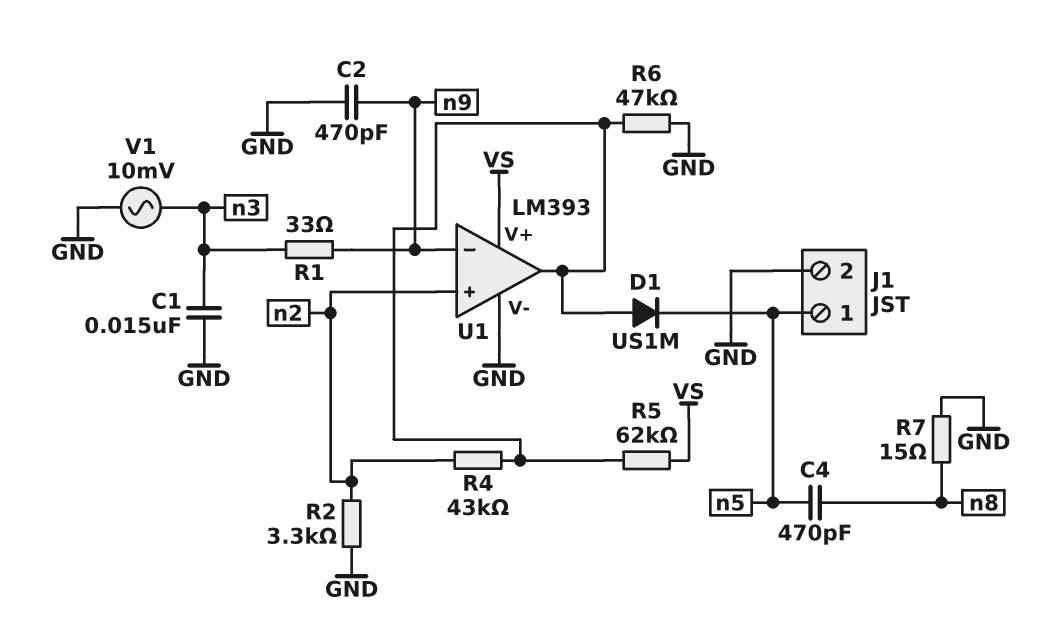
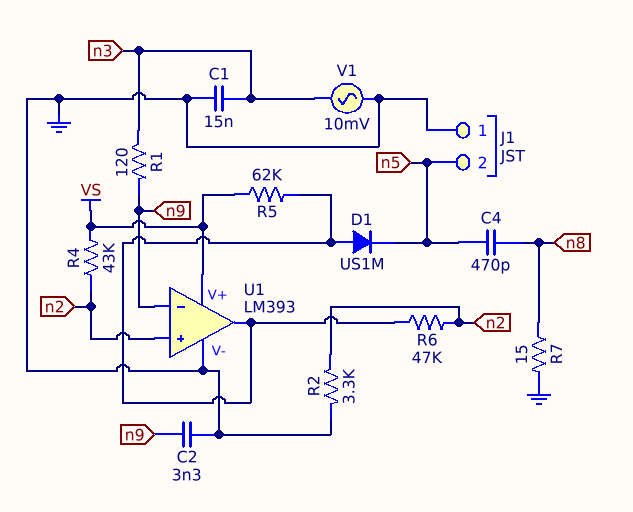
C2: 470pF (GND, n9) -> 3.3nF (GND, n9)
J1 pin 1: n5 -> GND
J1 pin 2: GND -> n5
R1: 33 (n3, n9) -> 120 (n3, n9)
R4: 43k (U1/out, n2) -> 43k (VS, n2)
R6: 47k (GND, U1/out) -> 47k (U1/out, n2)

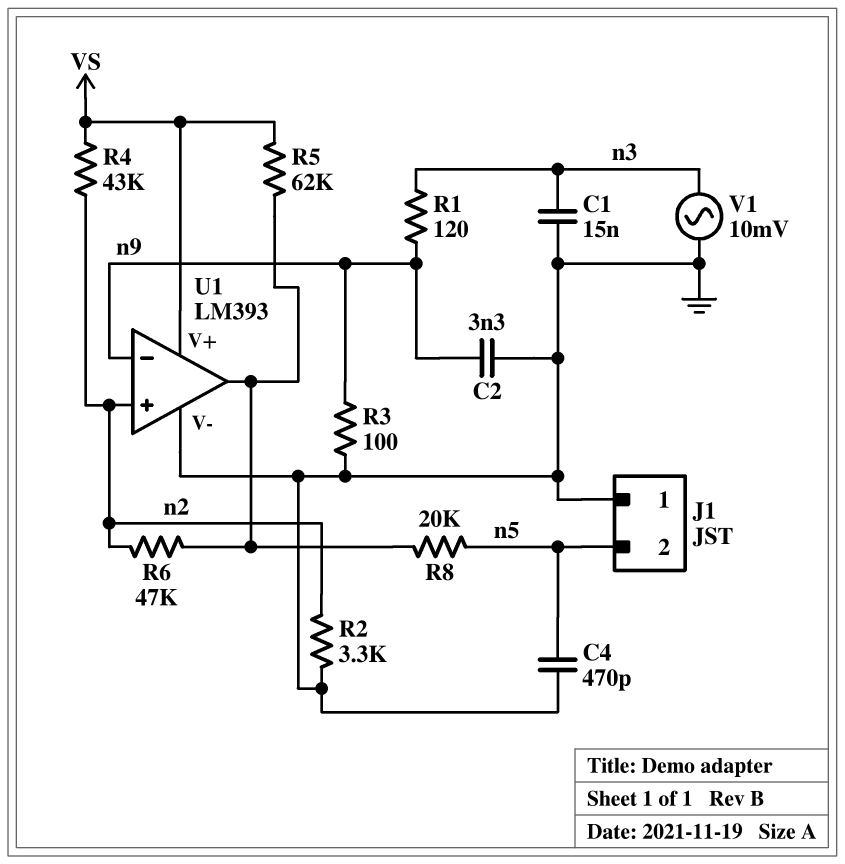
C4: 470pF (n5, n8) -> 470pF (GND, n5)
D1: diode US1M (A U1/out, K n5) -> none
R3: none -> 100 (GND, n9)
R7: 15 (GND, n8) -> none
R8: none -> 20k (U1/out, n5)

